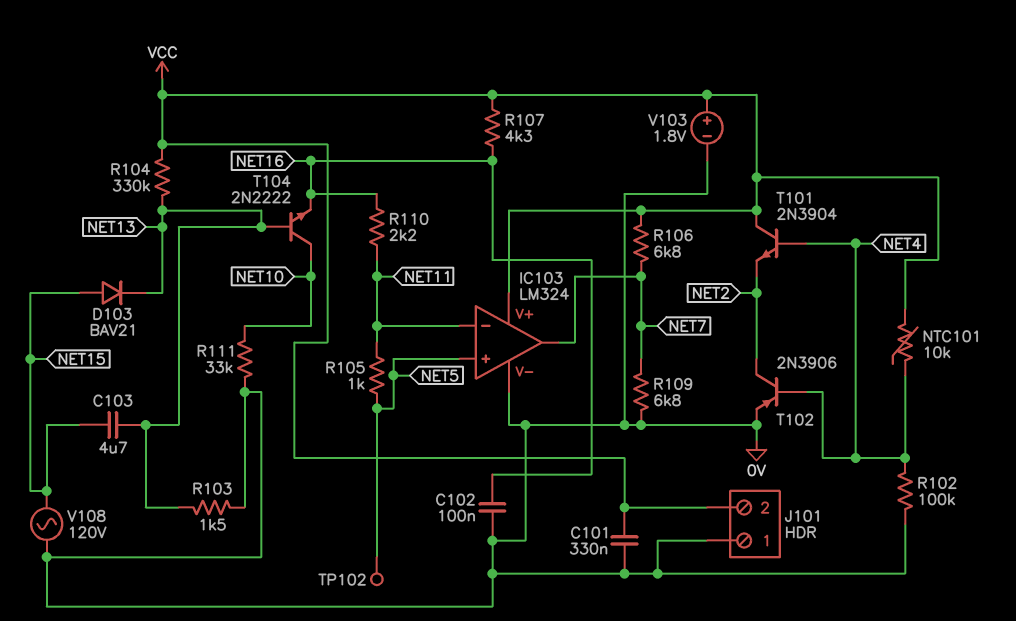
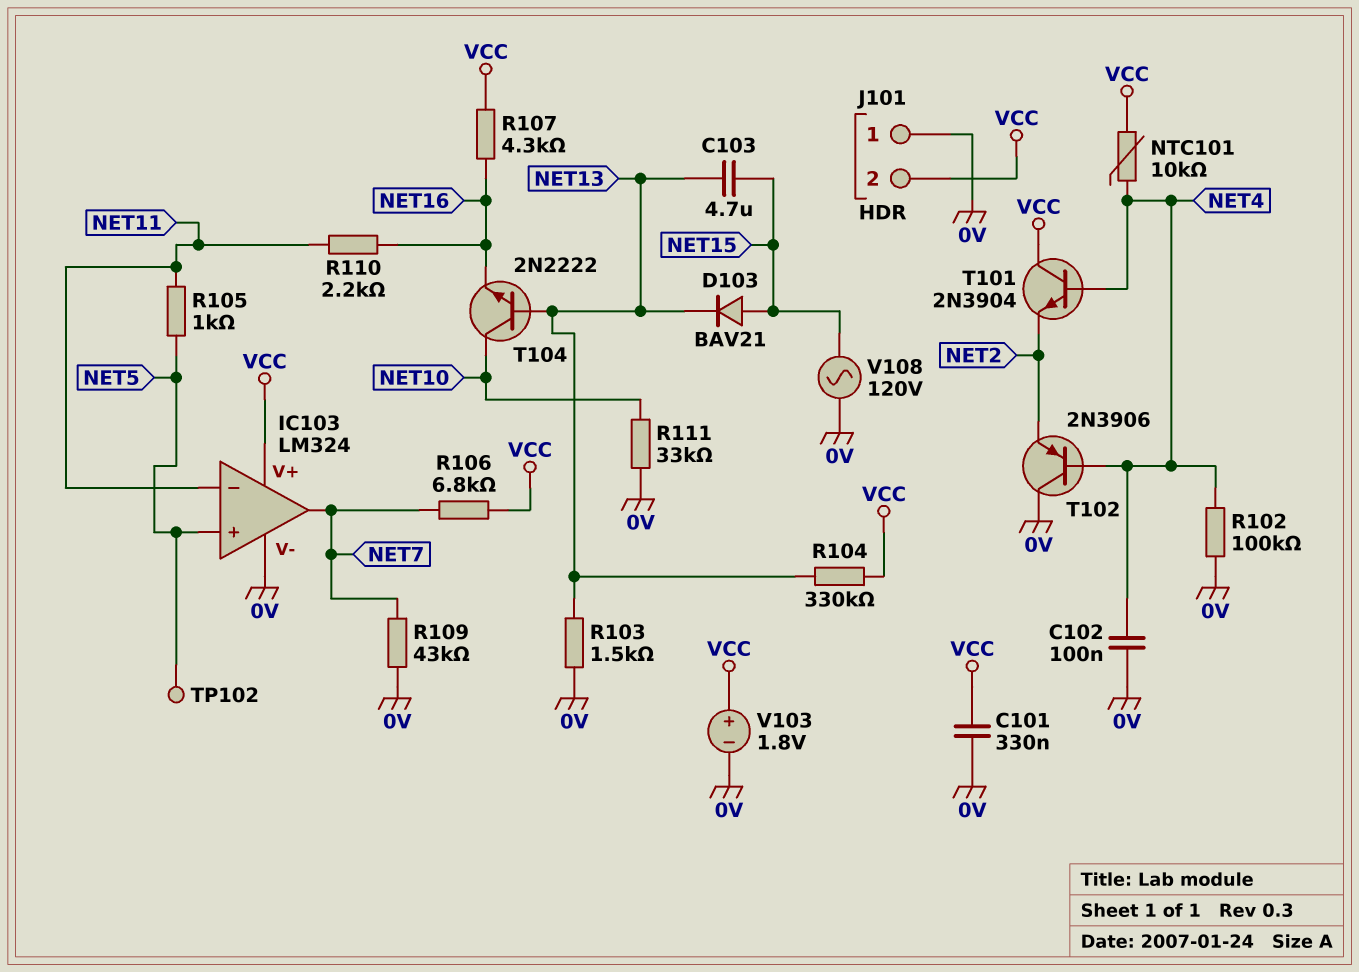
C102: 100nF (0V, NET16) -> 100nF (0V, NET4)
R109: 6.8k (0V, NET7) -> 43k (0V, NET7)
T102: PNP 2N3906 (B NET4, C NET2, E 0V) -> PNP 2N3906 (B NET4, C 0V, E NET2)

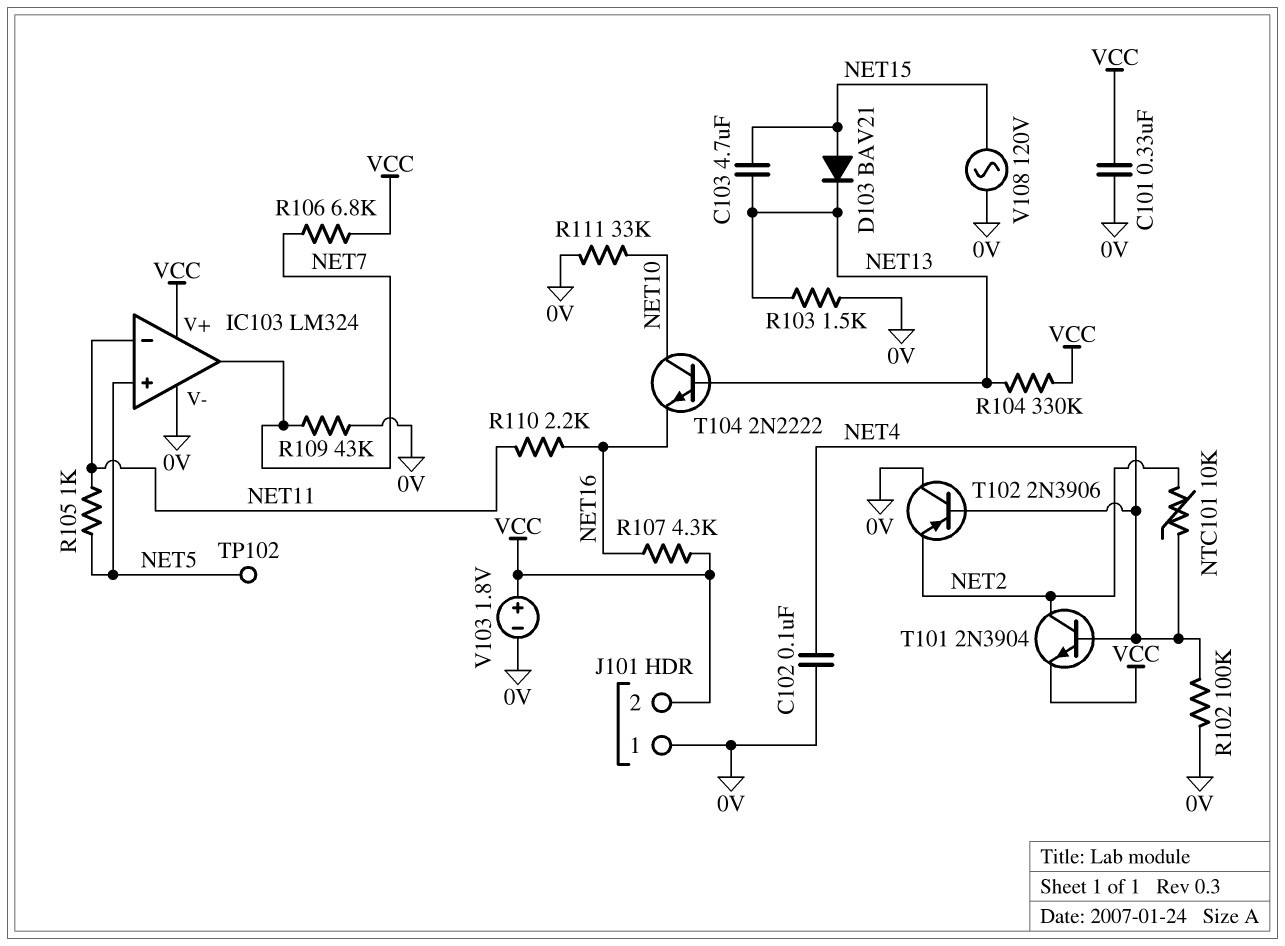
NTC101: 10k (NET4, VCC) -> 10k (NET2, NET4)
T101: NPN 2N3904 (B NET4, C VCC, E NET2) -> NPN 2N3904 (B NET4, C NET2, E VCC)

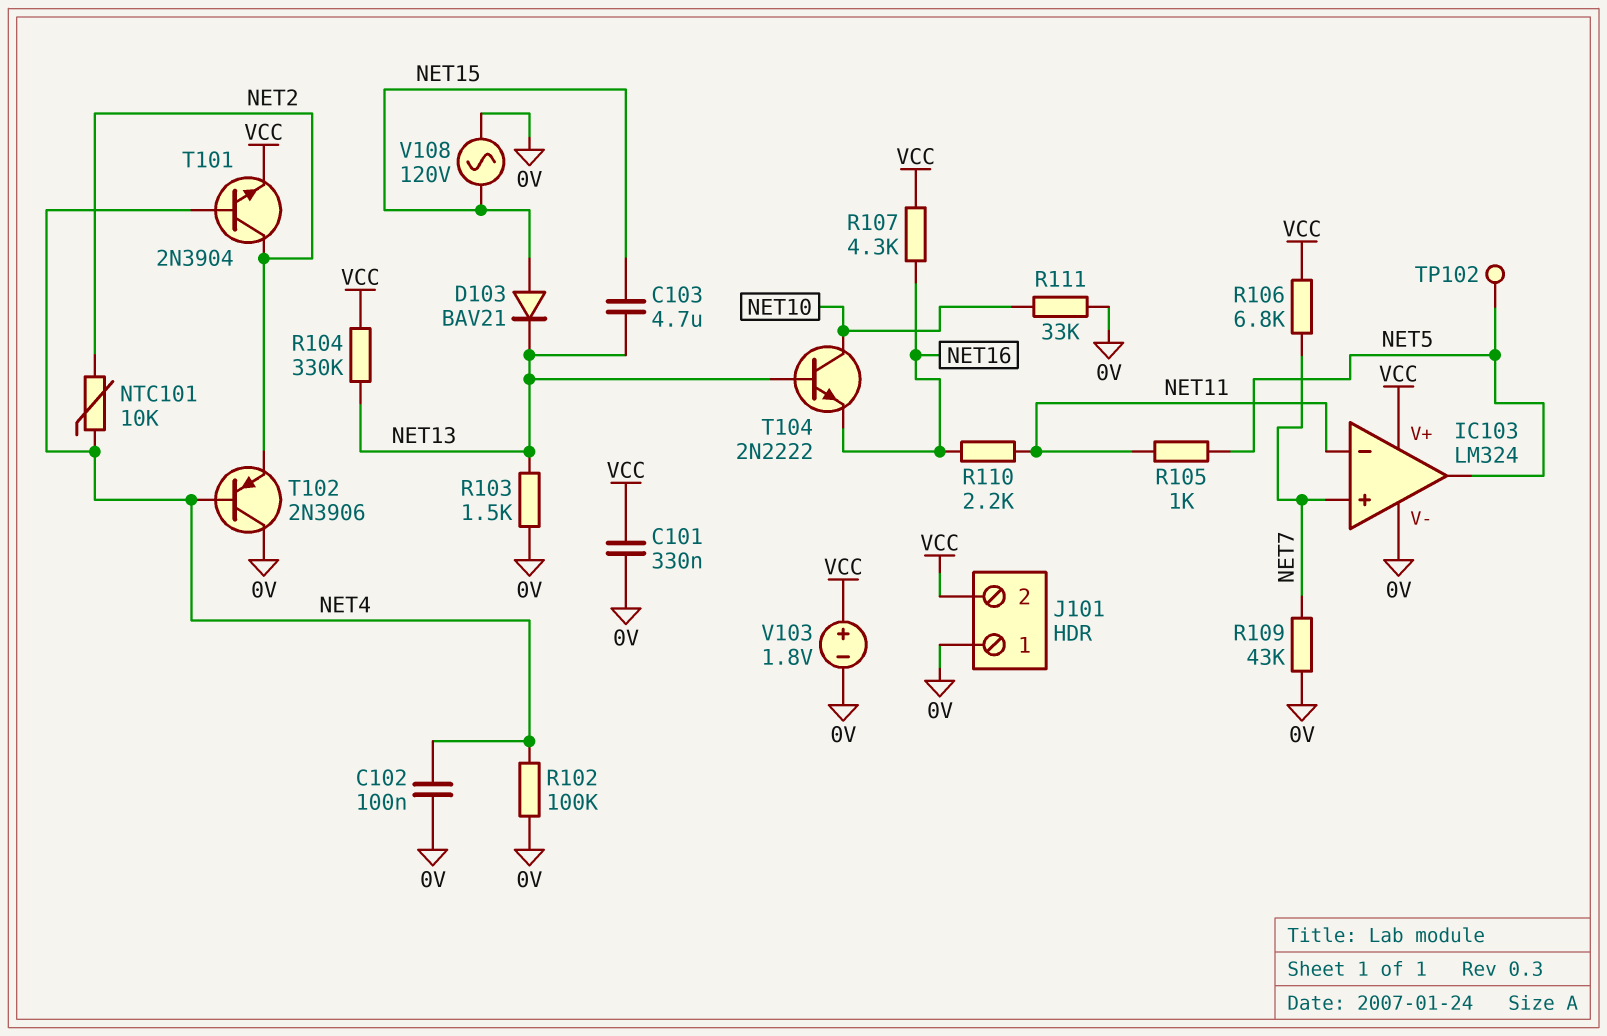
IC103 pin in+: NET5 -> NET7
IC103 pin out: NET7 -> NET5

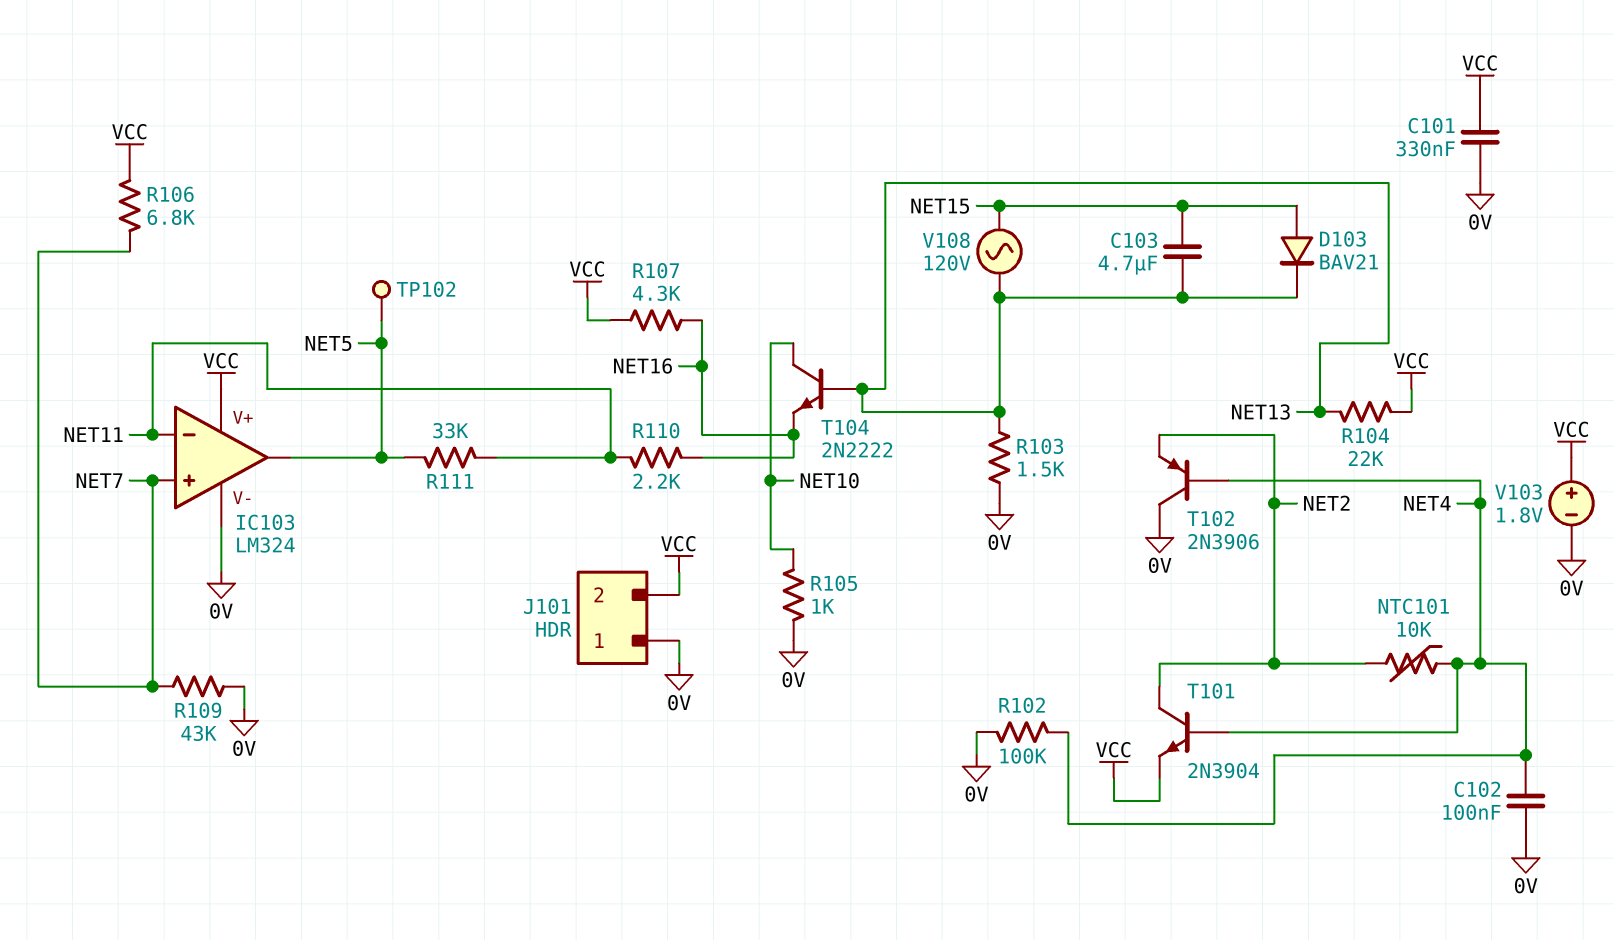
R104: 330k (NET13, VCC) -> 22k (NET13, VCC)
R105: 1k (NET5, NET11) -> 1k (0V, NET10)
R111: 33k (0V, NET10) -> 33k (NET5, NET11)
V108: AC 120V (0V, NET15) -> AC 120V (NET13, NET15)

